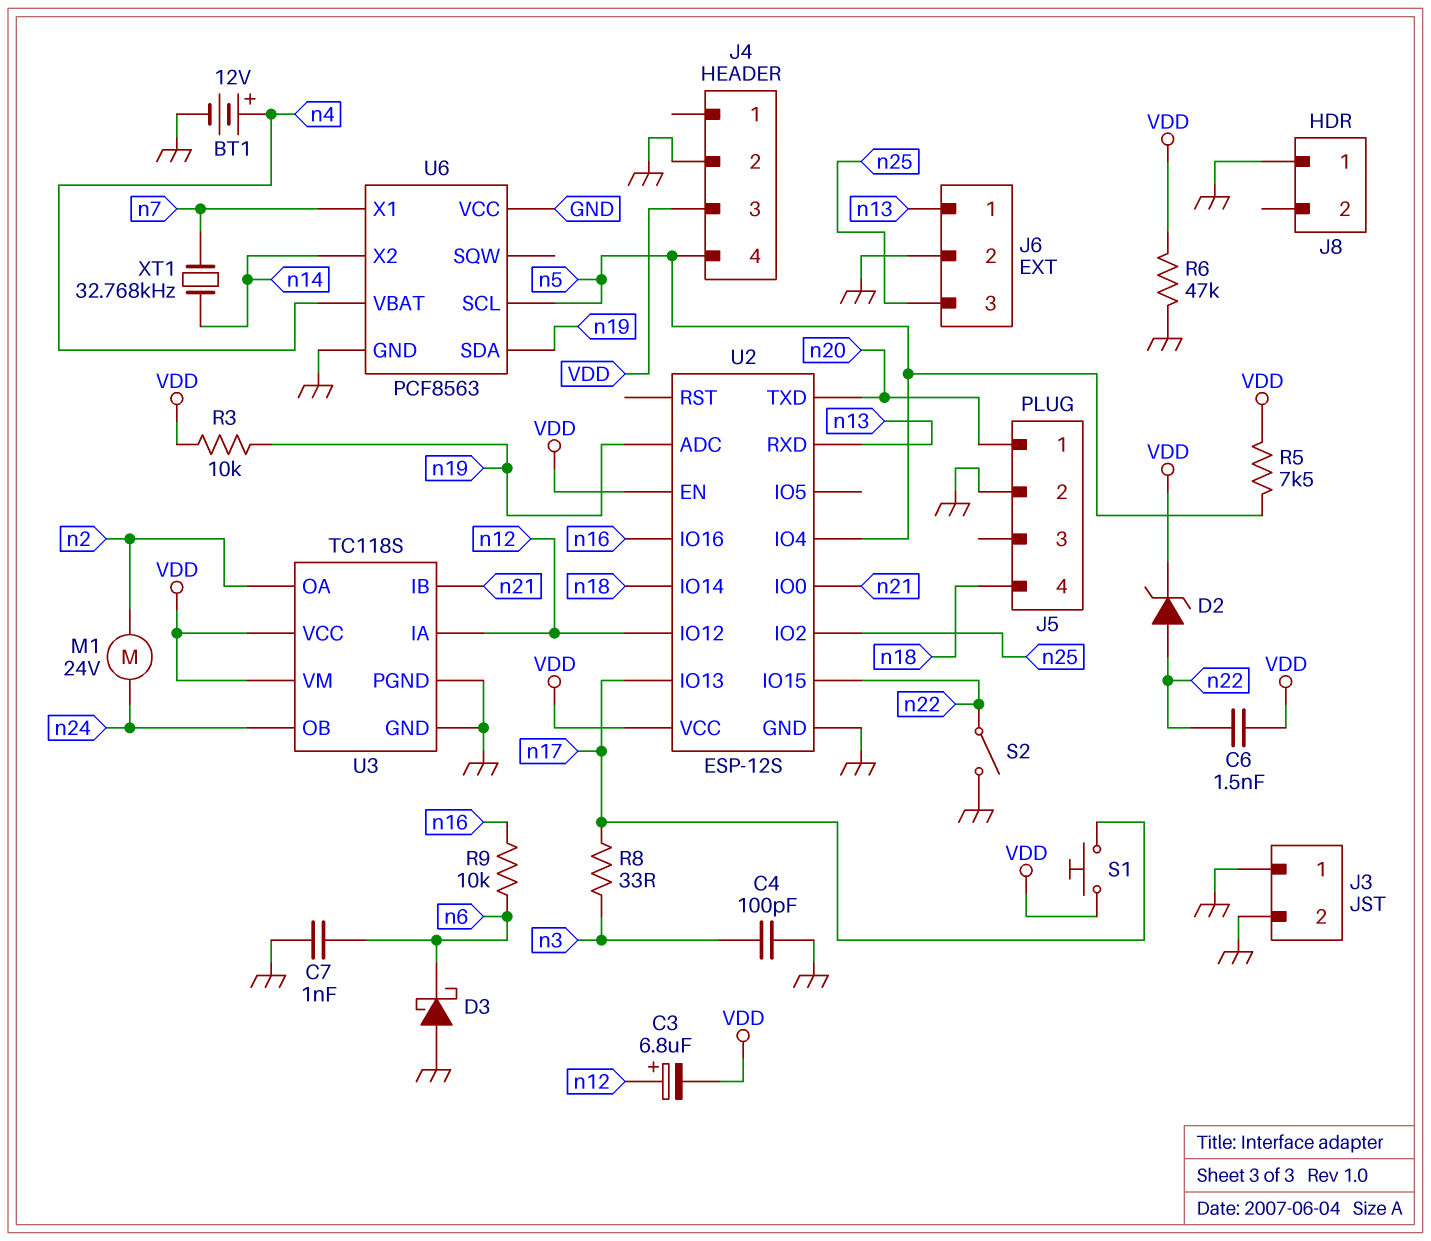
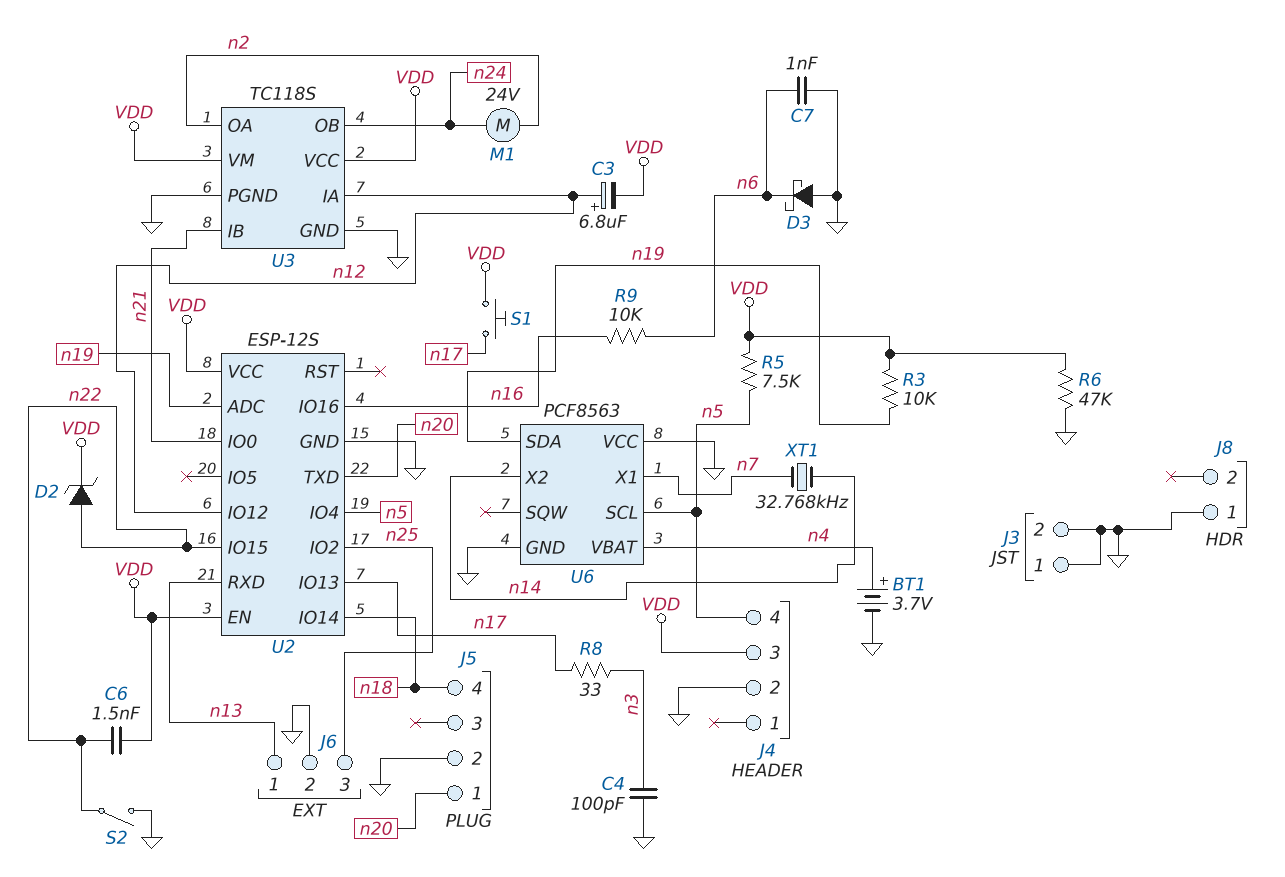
BT1: 12V (plus n4, minus GND) -> 3.7V (plus n4, minus GND)

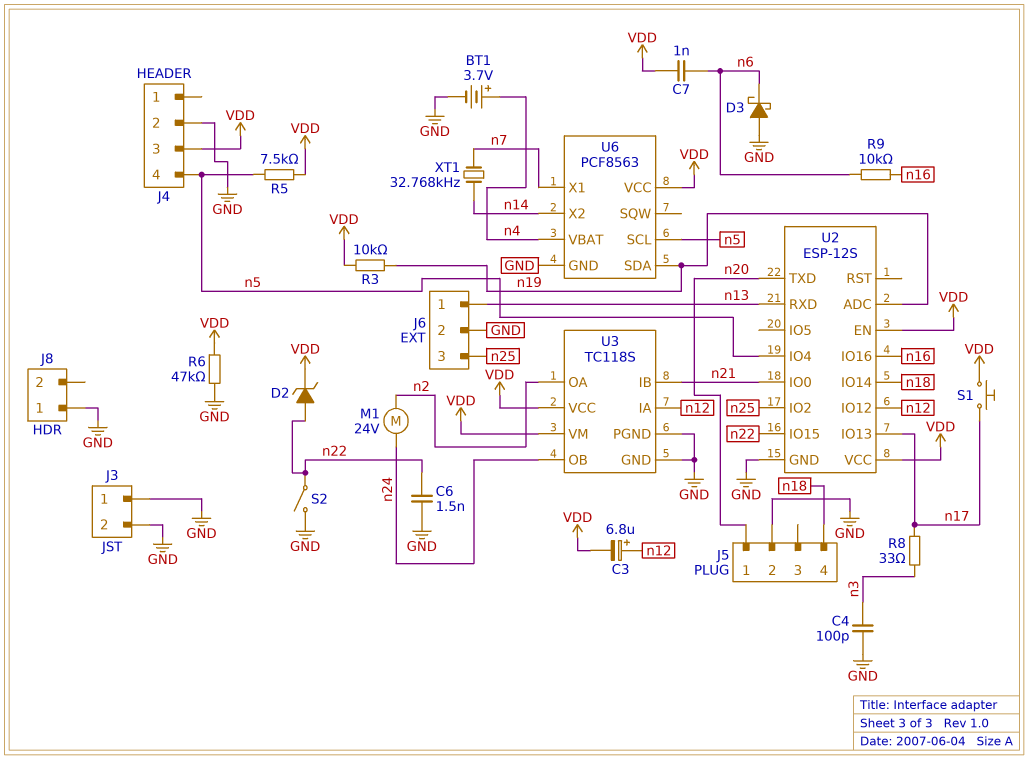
C6: 1.5nF (VDD, n22) -> 1.5nF (GND, n22)
C7: 1nF (GND, n6) -> 1nF (VDD, n6)
U6 pin VCC: GND -> VDD

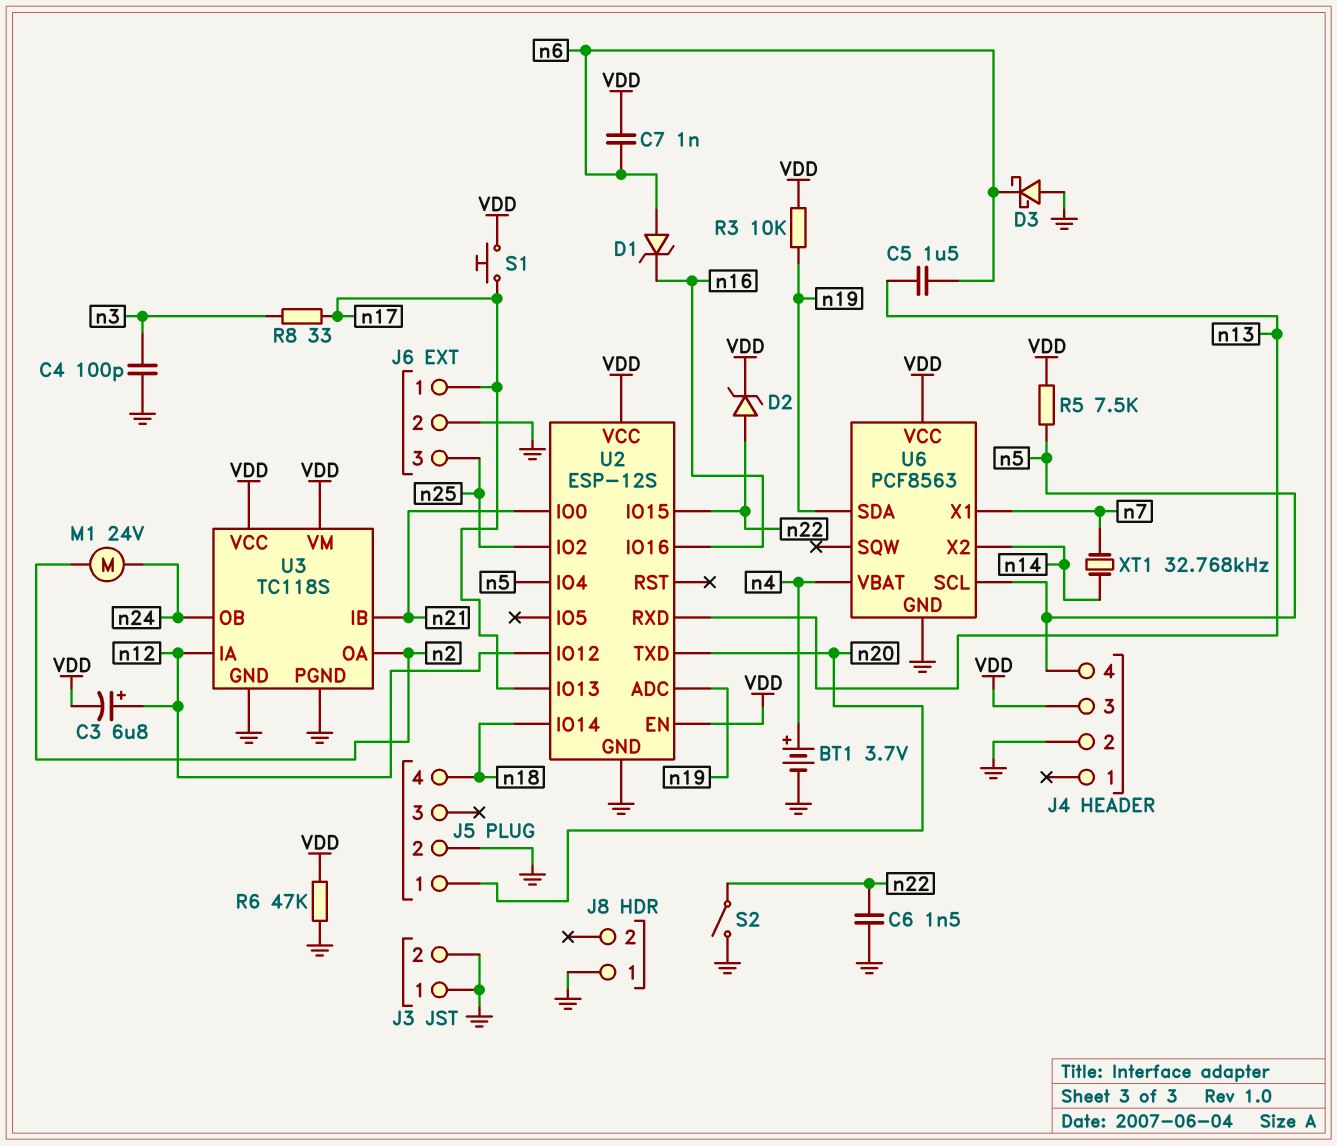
C5: none -> 1.5uF (n6, n13)
D1: none -> zener (A n6, K n16)
J6 pin 1: n13 -> n17
R9: 10k (n6, n16) -> none

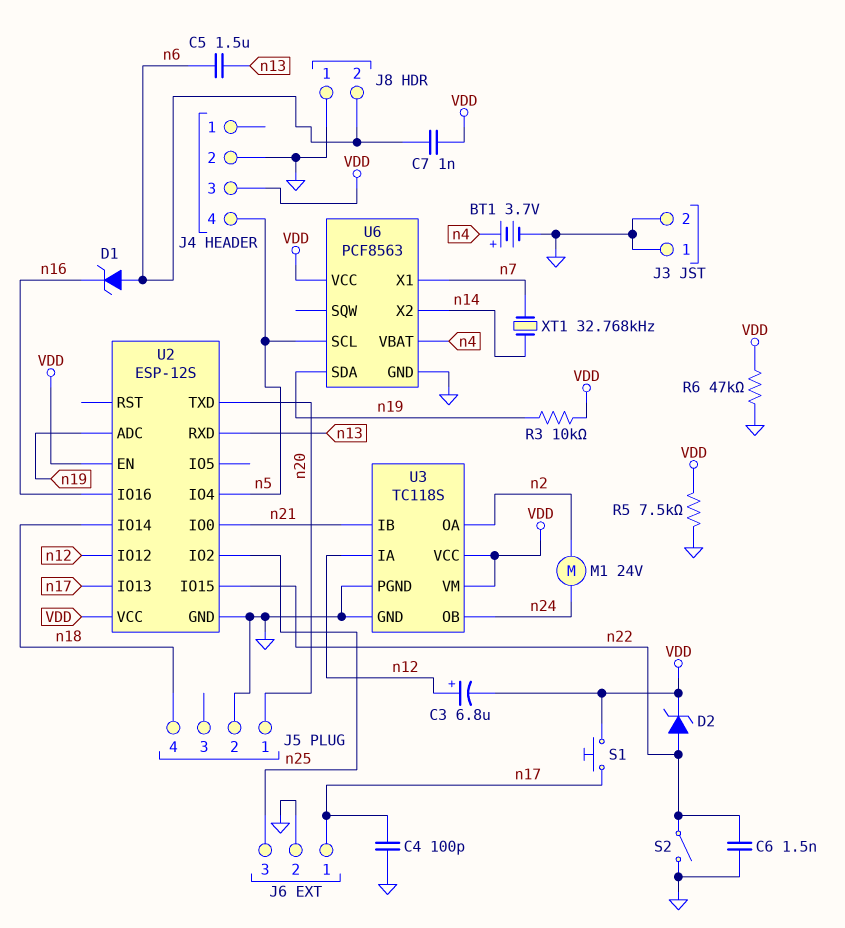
C4: 100pF (GND, n3) -> 100pF (GND, n17)
D3: schottky (A GND, K n6) -> none
J8 pin 2: none -> n6
R5: 7.5k (VDD, n5) -> 7.5k (GND, VDD)
R8: 33 (n3, n17) -> none

